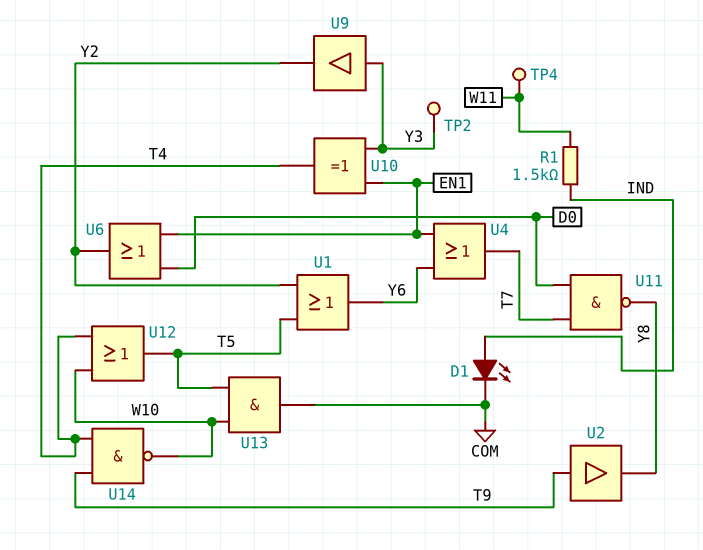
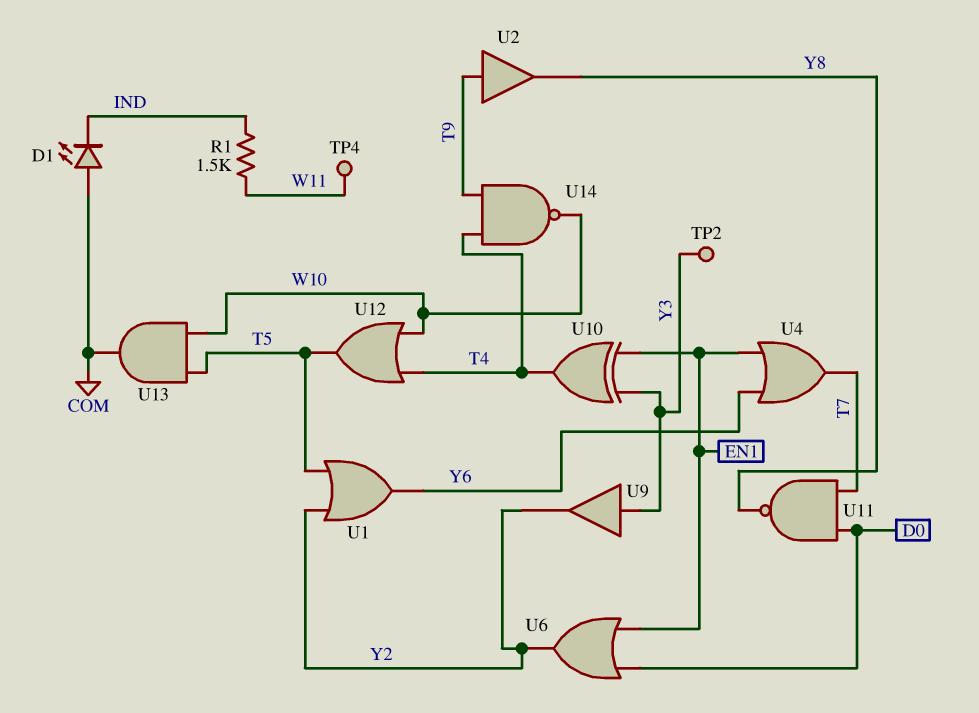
D1: LED (A IND, K COM) -> LED (A COM, K IND)

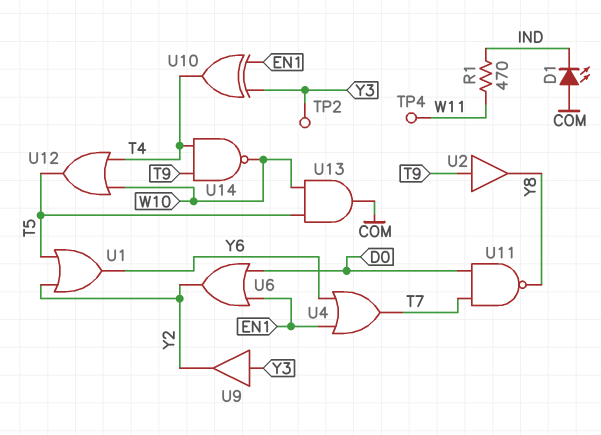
R1: 1.5k (IND, W11) -> 470 (IND, W11)

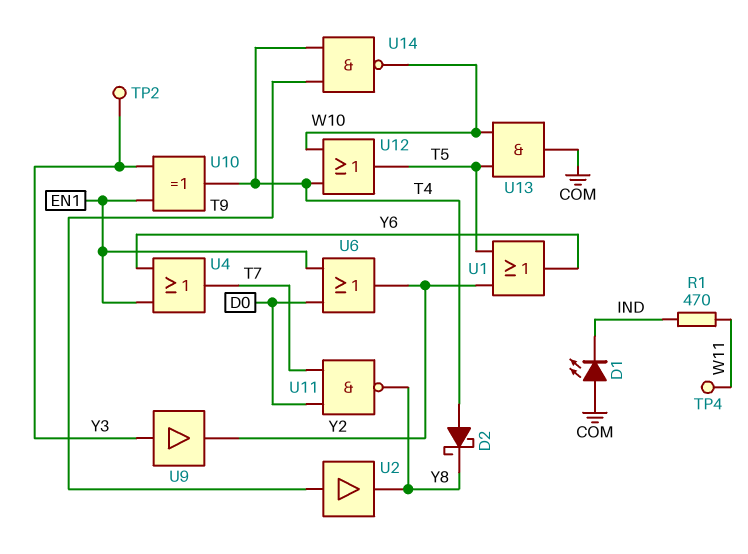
D2: none -> schottky (A T4, K Y8)

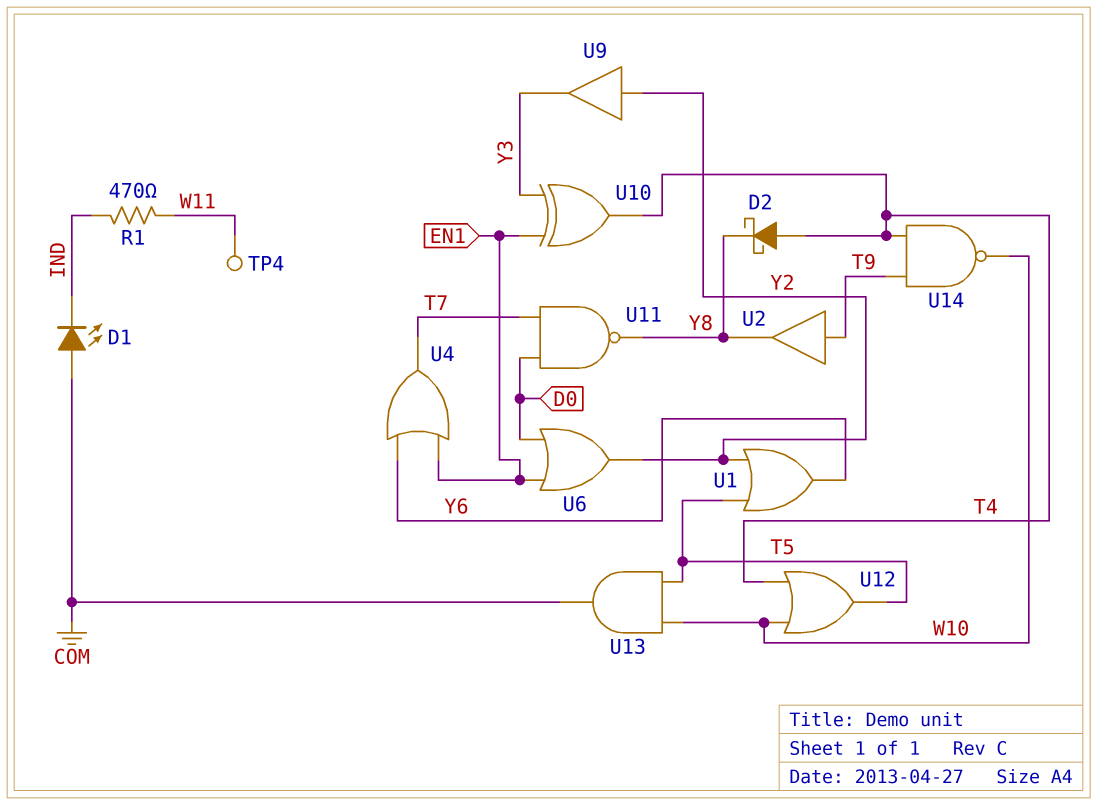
TP2: test point (Y3) -> none
U9: buffer (in Y3, out Y2) -> buffer (in Y2, out Y3)

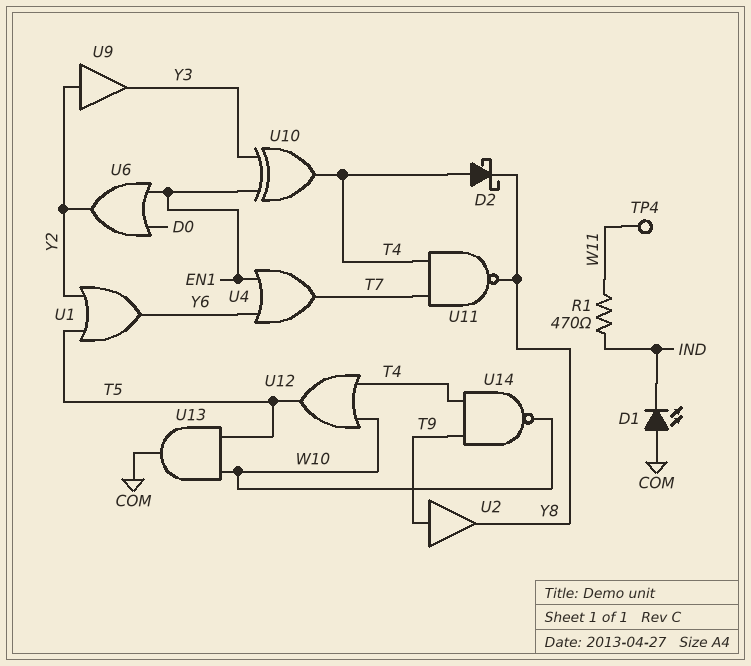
U11: NAND (in D0, in T7, out Y8) -> NAND (in T4, in T7, out Y8)

